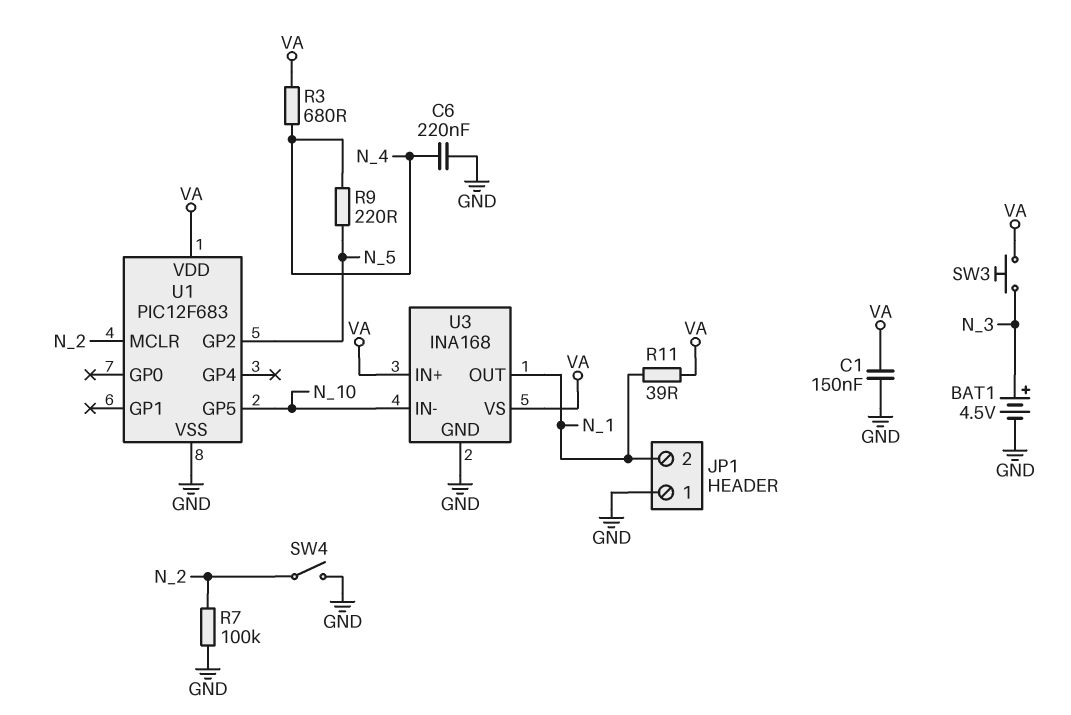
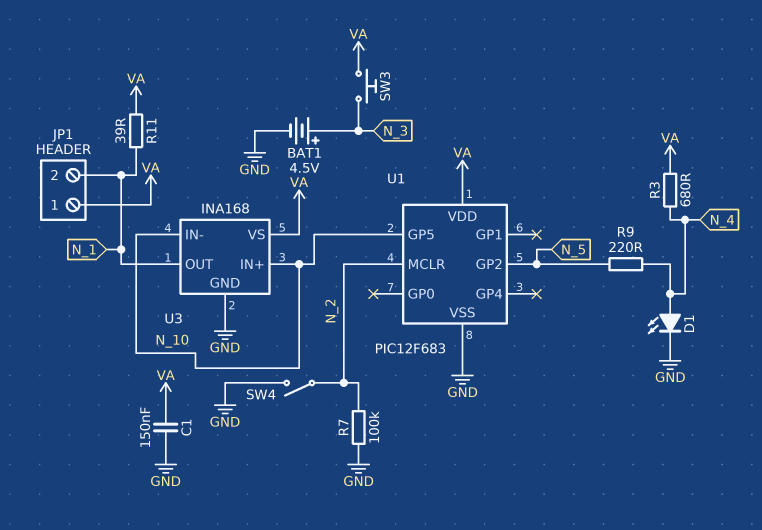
C6: 220nF (GND, N_4) -> none
D1: none -> LED (A N_4, K GND)
JP1 pin 1: GND -> VA
U3 pin IN+: VA -> N_10

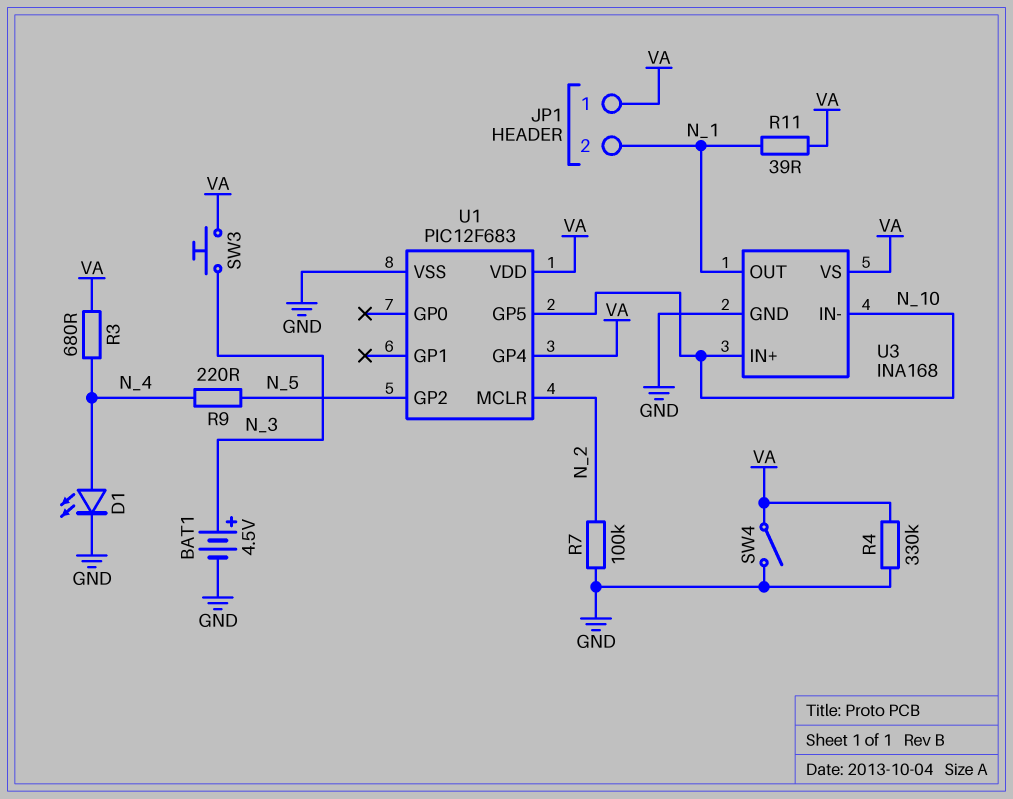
C1: 150nF (GND, VA) -> none
R4: none -> 330k (GND, VA)
SW4: switch (GND, N_2) -> switch (GND, VA)
U1 pin GP4: none -> VA

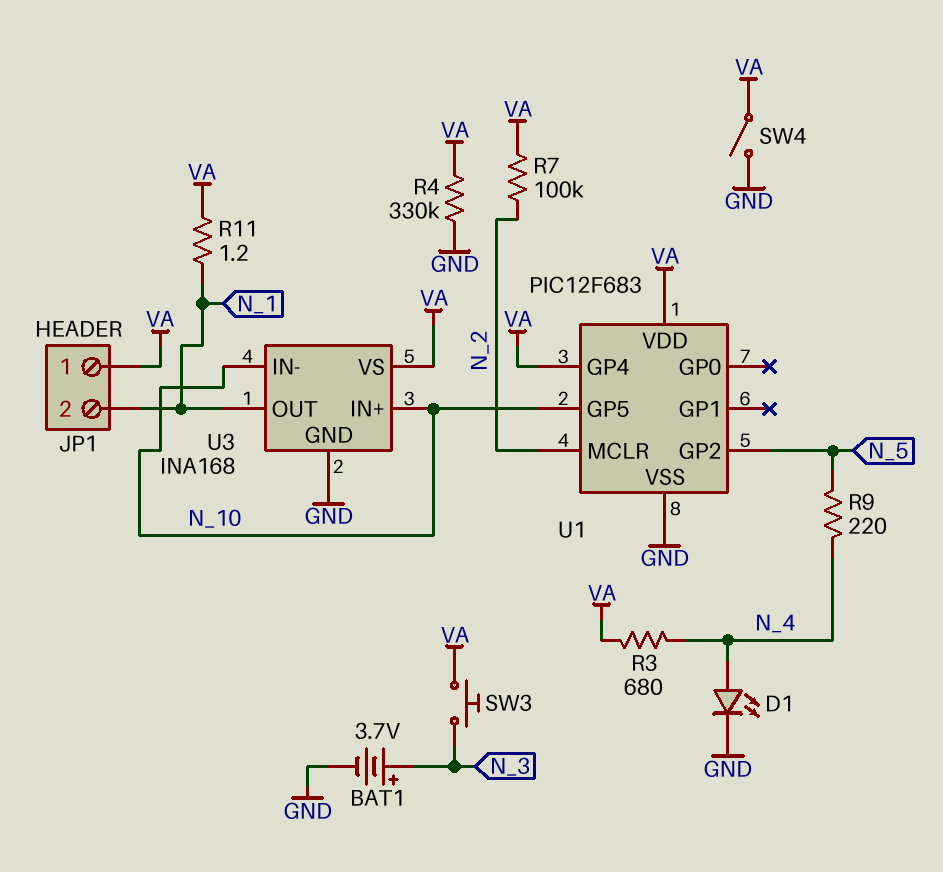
BAT1: 4.5V (plus N_3, minus GND) -> 3.7V (plus N_3, minus GND)
R7: 100k (GND, N_2) -> 100k (N_2, VA)
R11: 39 (N_1, VA) -> 1.2 (N_1, VA)

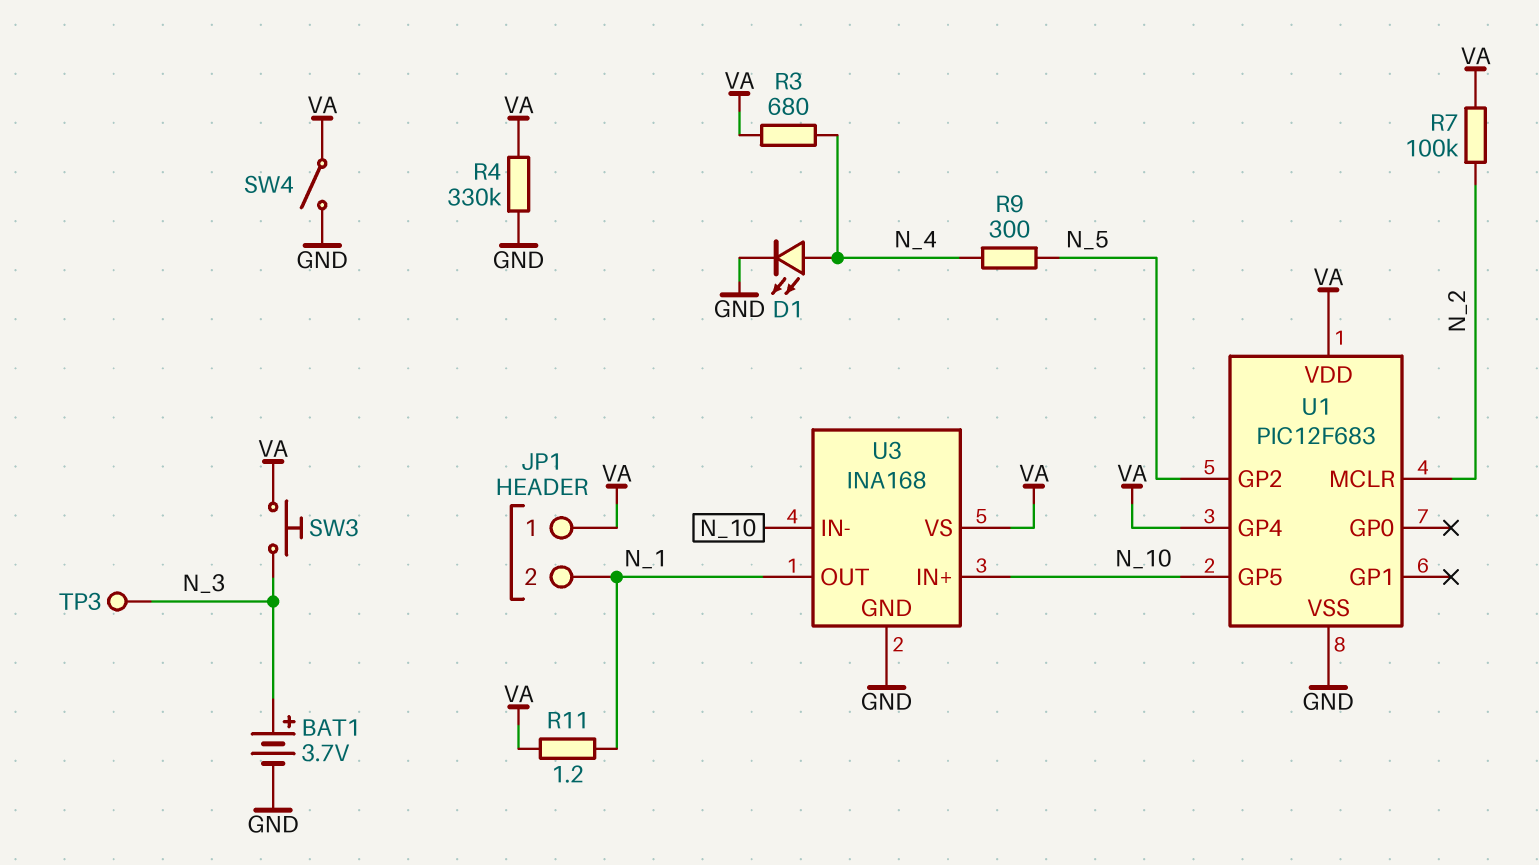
R9: 220 (N_4, N_5) -> 300 (N_4, N_5)
TP3: none -> test point (N_3)

